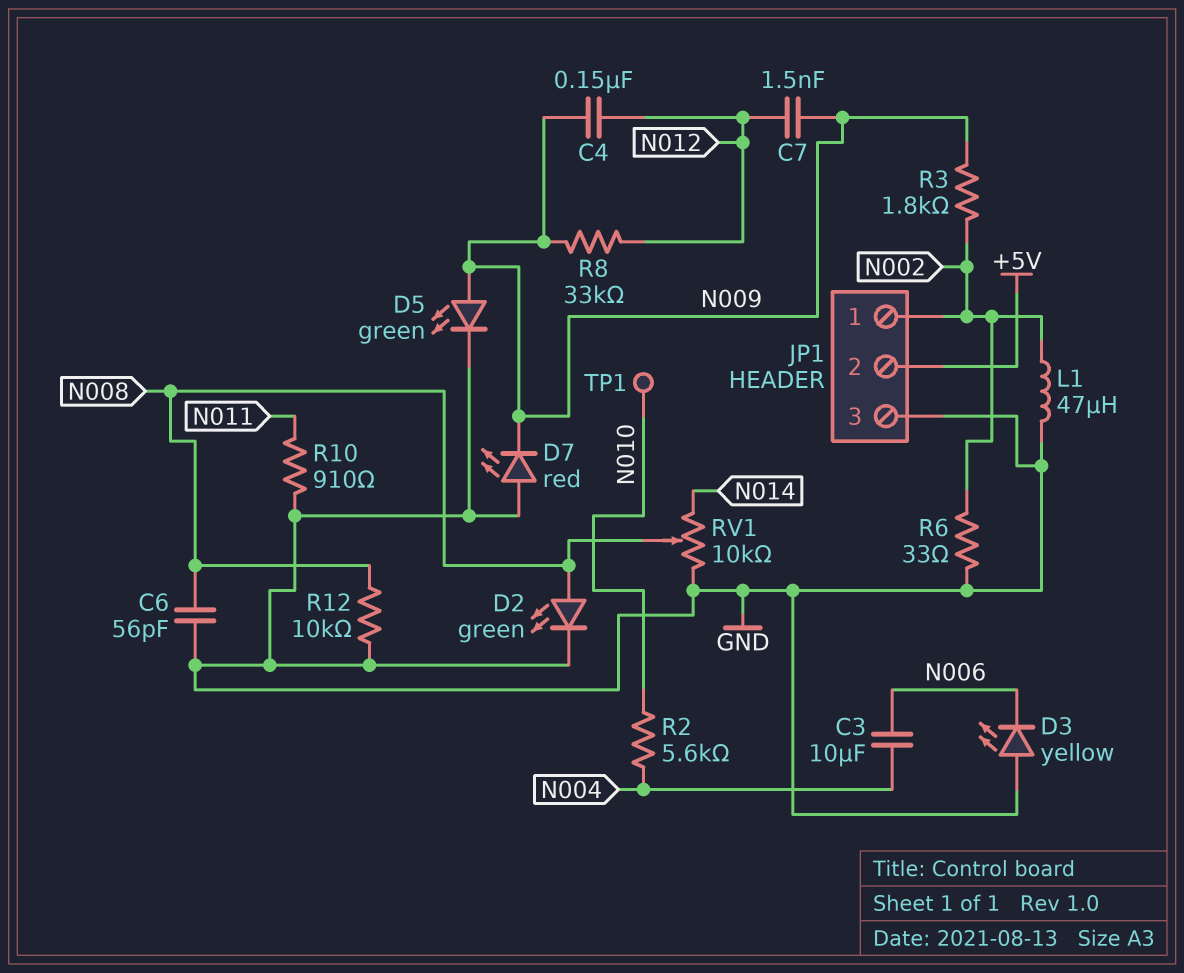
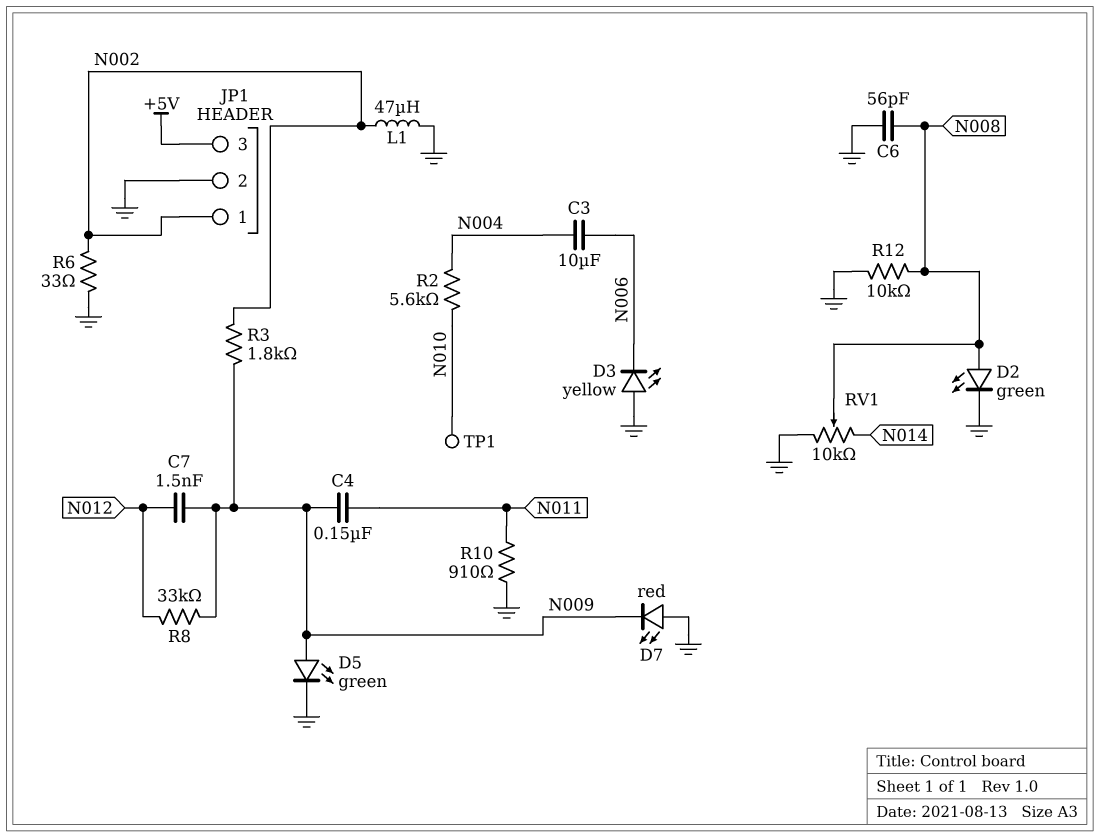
C4: 150nF (N009, N012) -> 150nF (N009, N011)
JP1 pin 2: +5V -> GND
JP1 pin 3: GND -> +5V

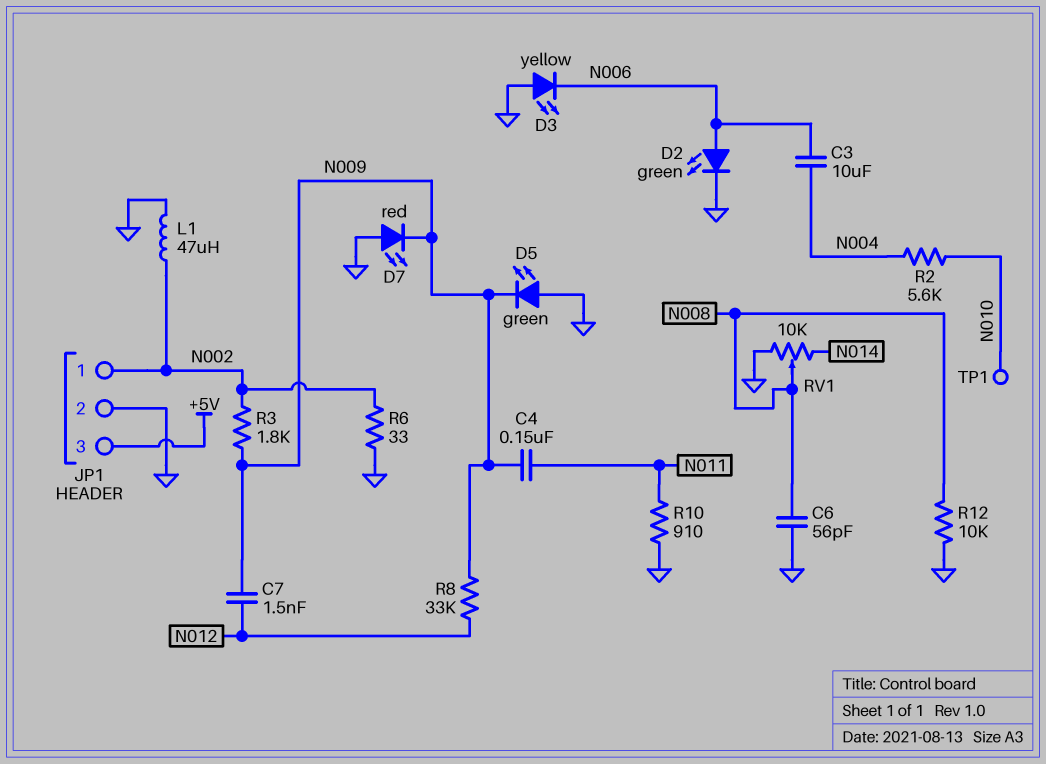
D2: LED green (A N008, K GND) -> LED green (A N006, K GND)
D5: LED green (A N009, K GND) -> LED green (A GND, K N009)

